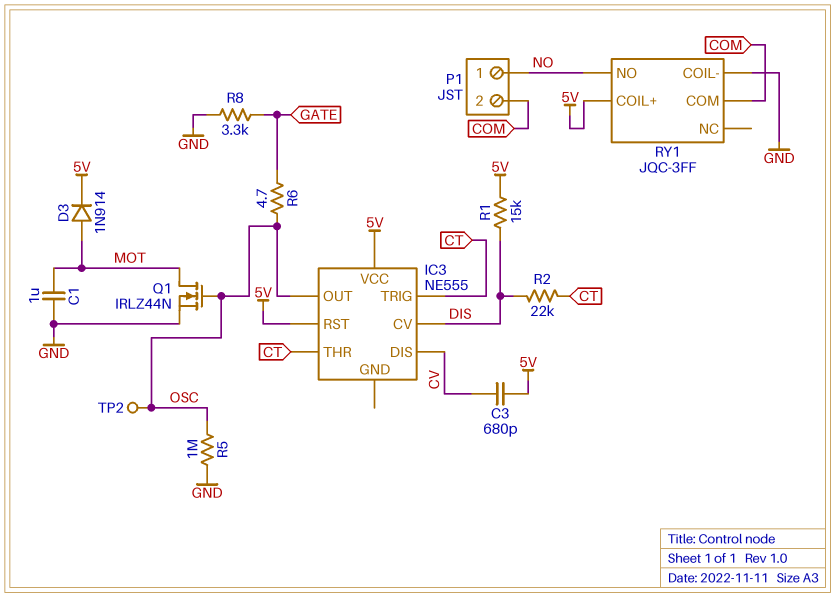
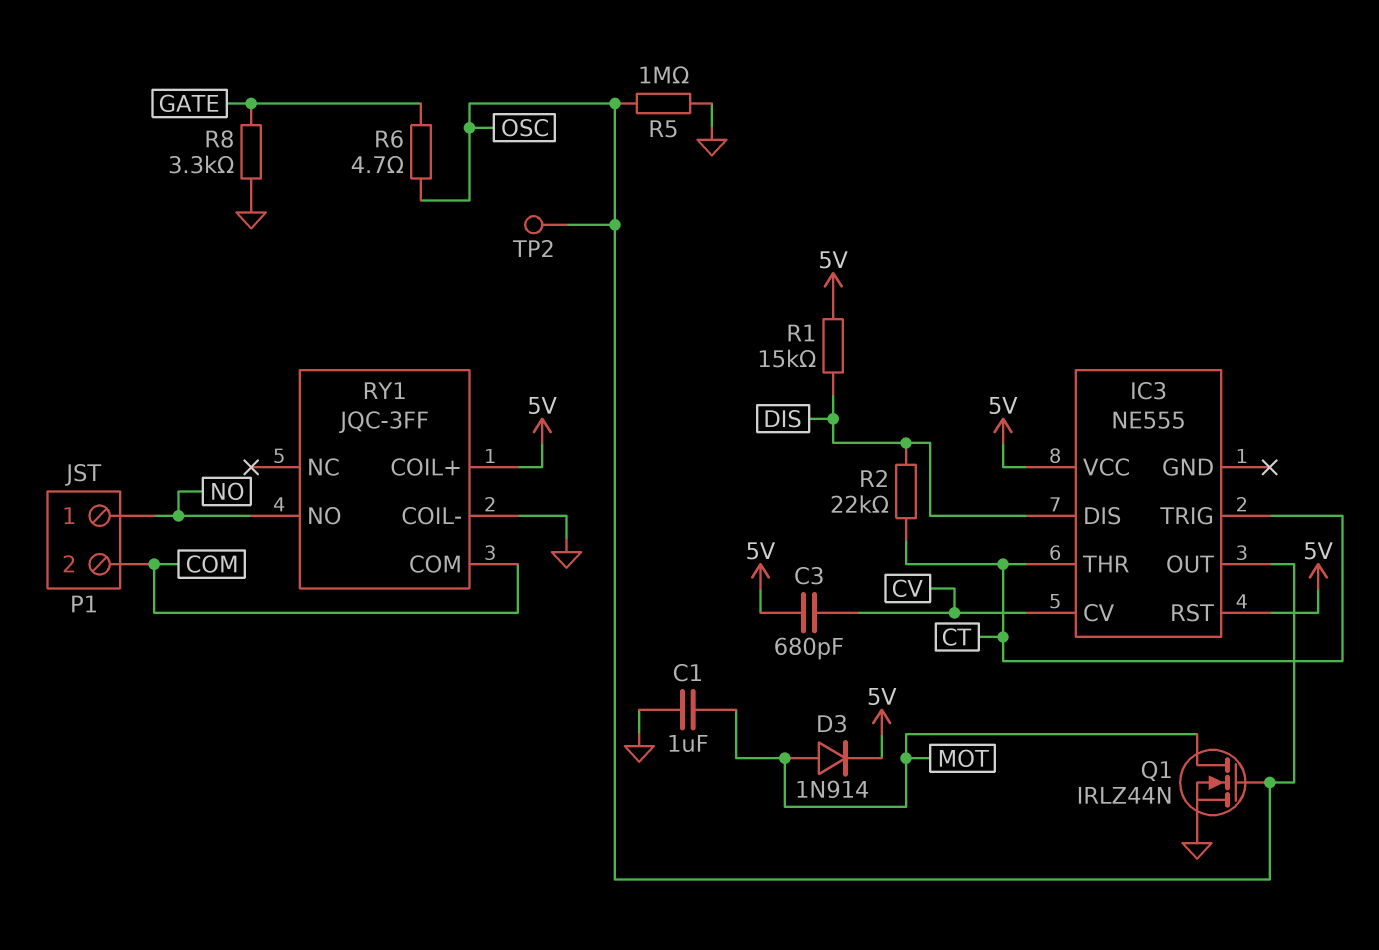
IC3 pin CV: DIS -> CV
IC3 pin DIS: CV -> DIS

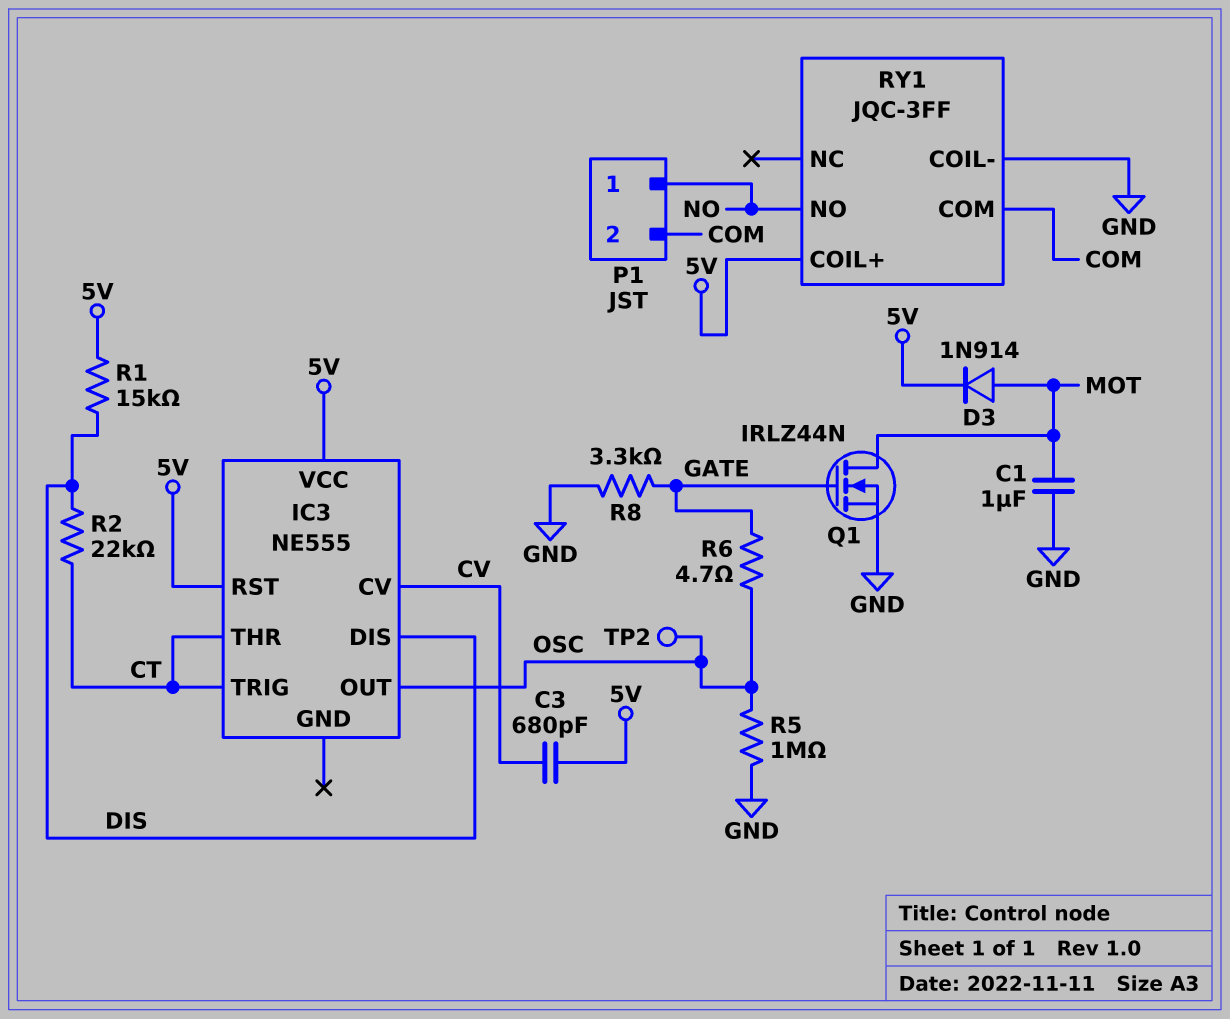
Q1: NMOS IRLZ44N (G OSC, D MOT, S GND) -> NMOS IRLZ44N (G GATE, D MOT, S GND)

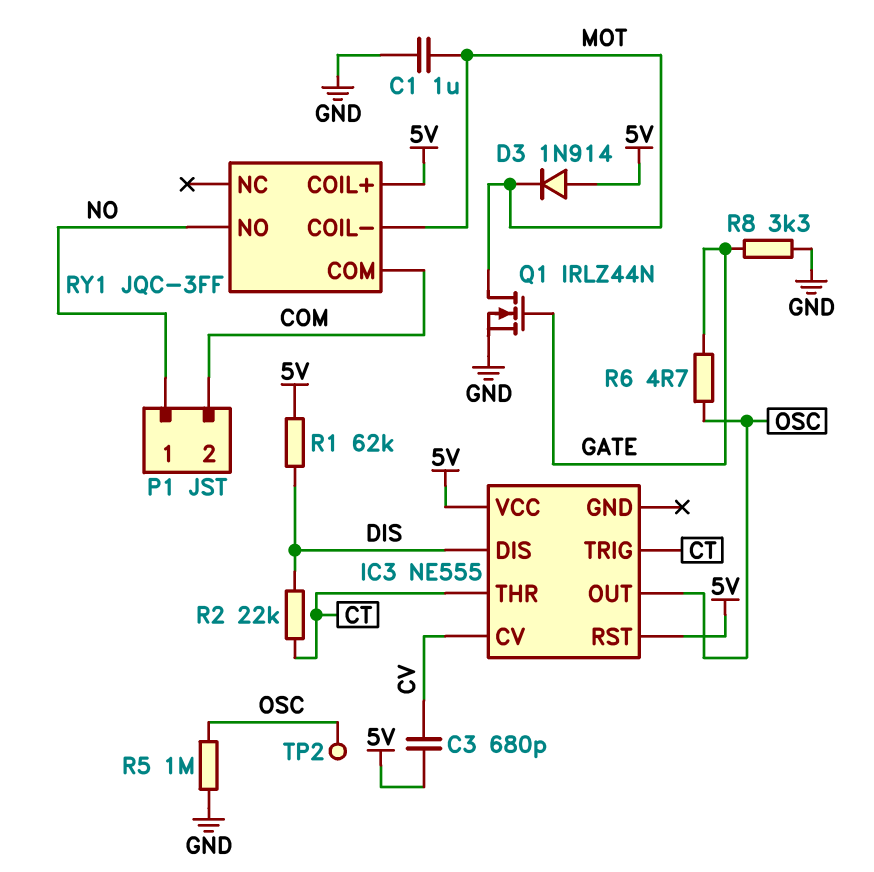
D3: diode 1N914 (A MOT, K 5V) -> diode 1N914 (A 5V, K MOT)
R1: 15k (5V, DIS) -> 62k (5V, DIS)
RY1 pin COIL-: GND -> MOT

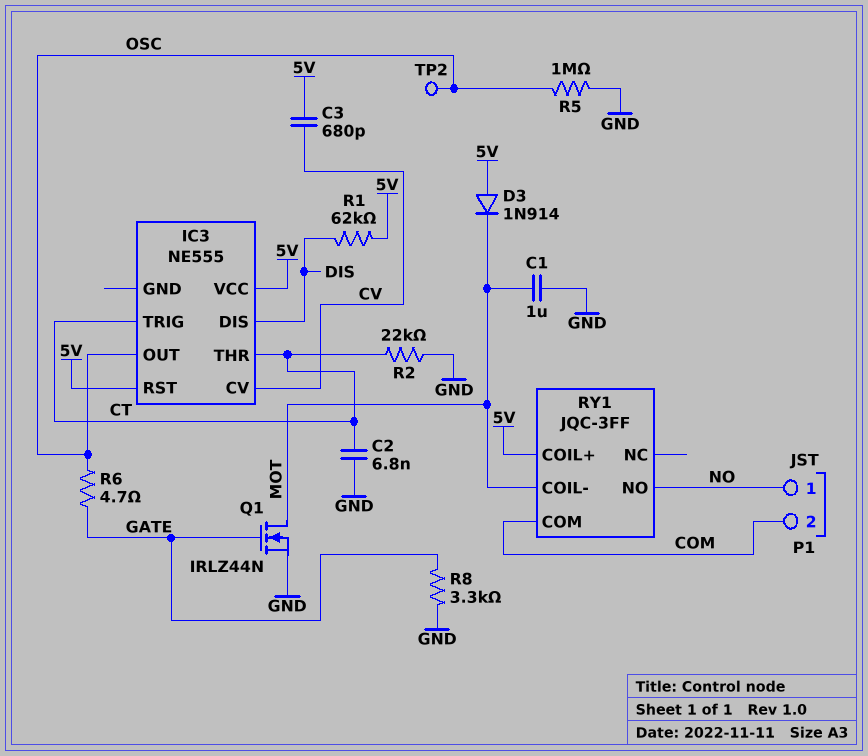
C2: none -> 6.8nF (CT, GND)
R2: 22k (CT, DIS) -> 22k (CT, GND)

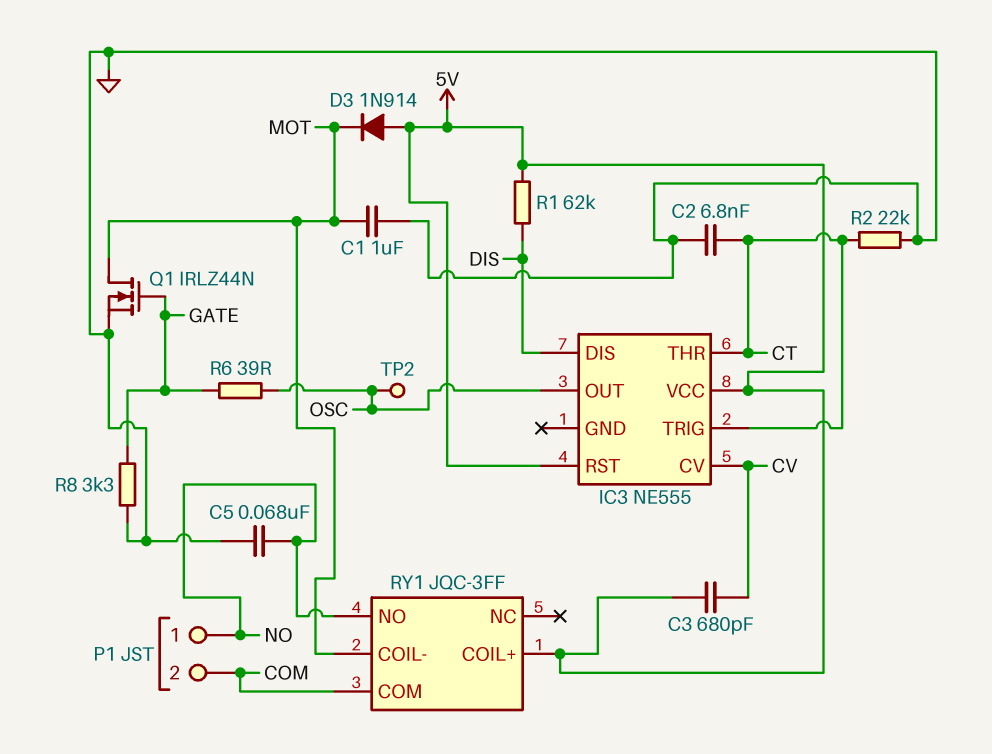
C5: none -> 68nF (GND, NO)
R5: 1M (GND, OSC) -> none
R6: 4.7 (GATE, OSC) -> 39 (GATE, OSC)

